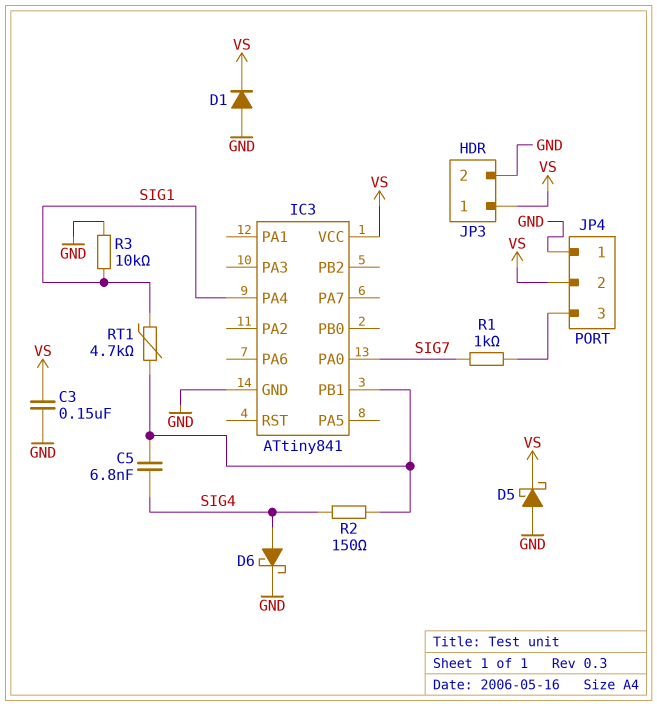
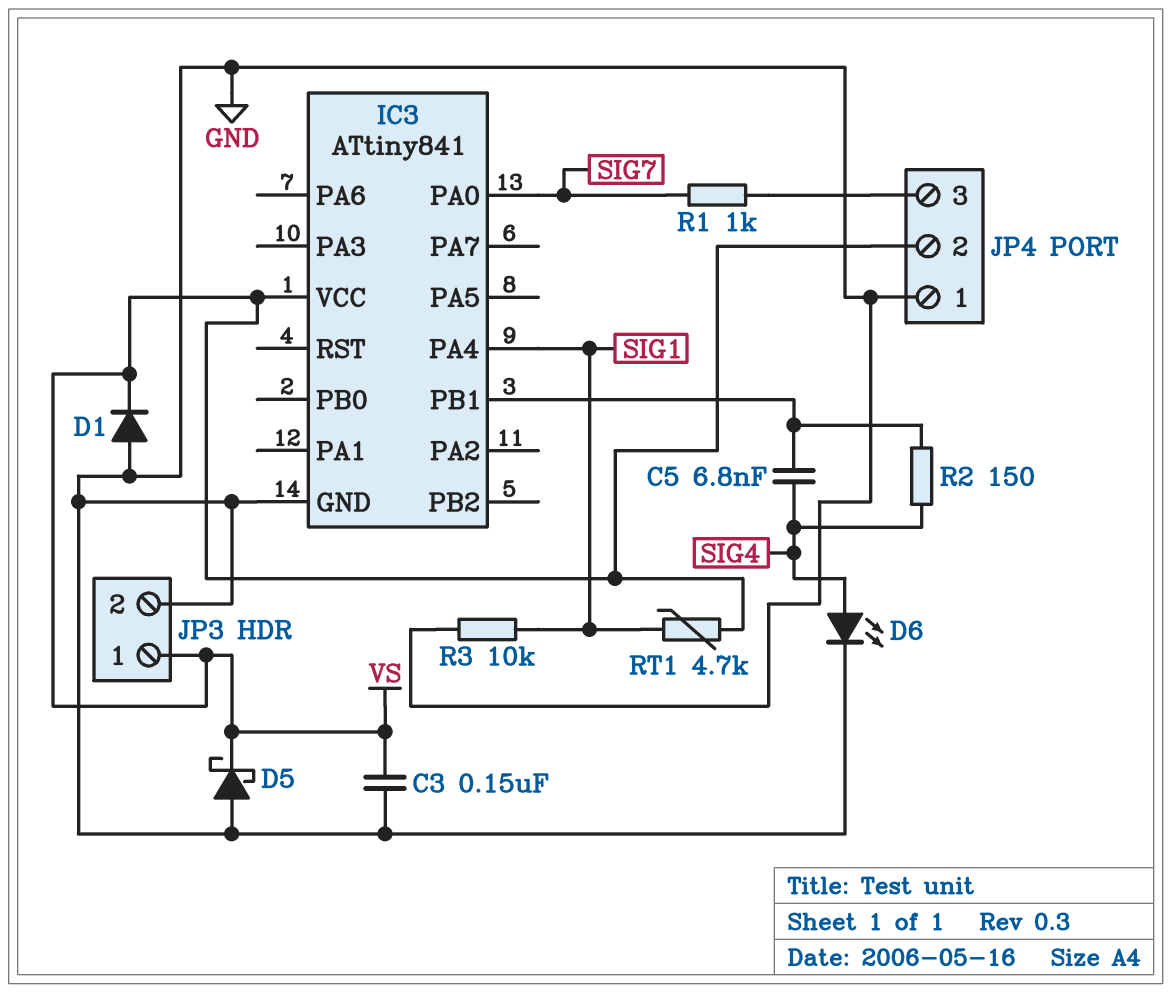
D6: schottky (A SIG4, K GND) -> LED (A SIG4, K GND)
RT1: 4.7k (IC3/PB1, SIG1) -> 4.7k (SIG1, VS)

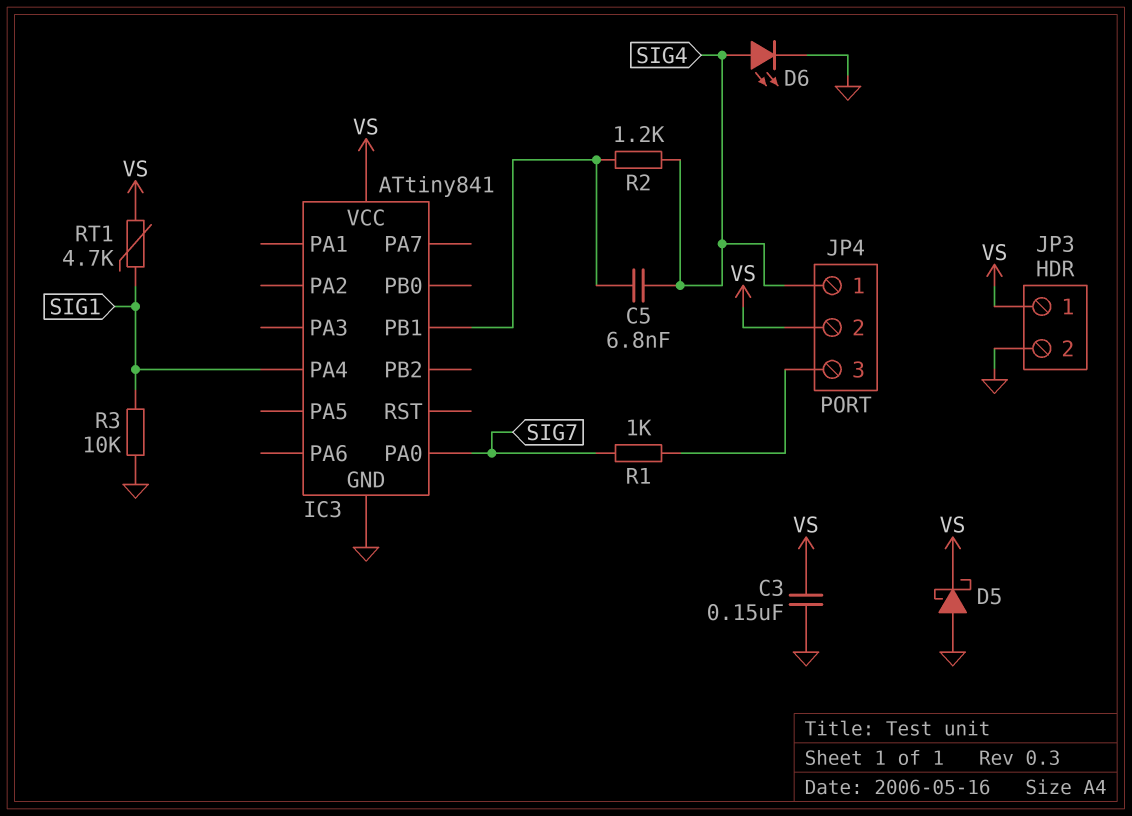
D1: diode (A GND, K VS) -> none
JP4 pin 1: GND -> SIG4
R2: 150 (IC3/PB1, SIG4) -> 1.2k (IC3/PB1, SIG4)

